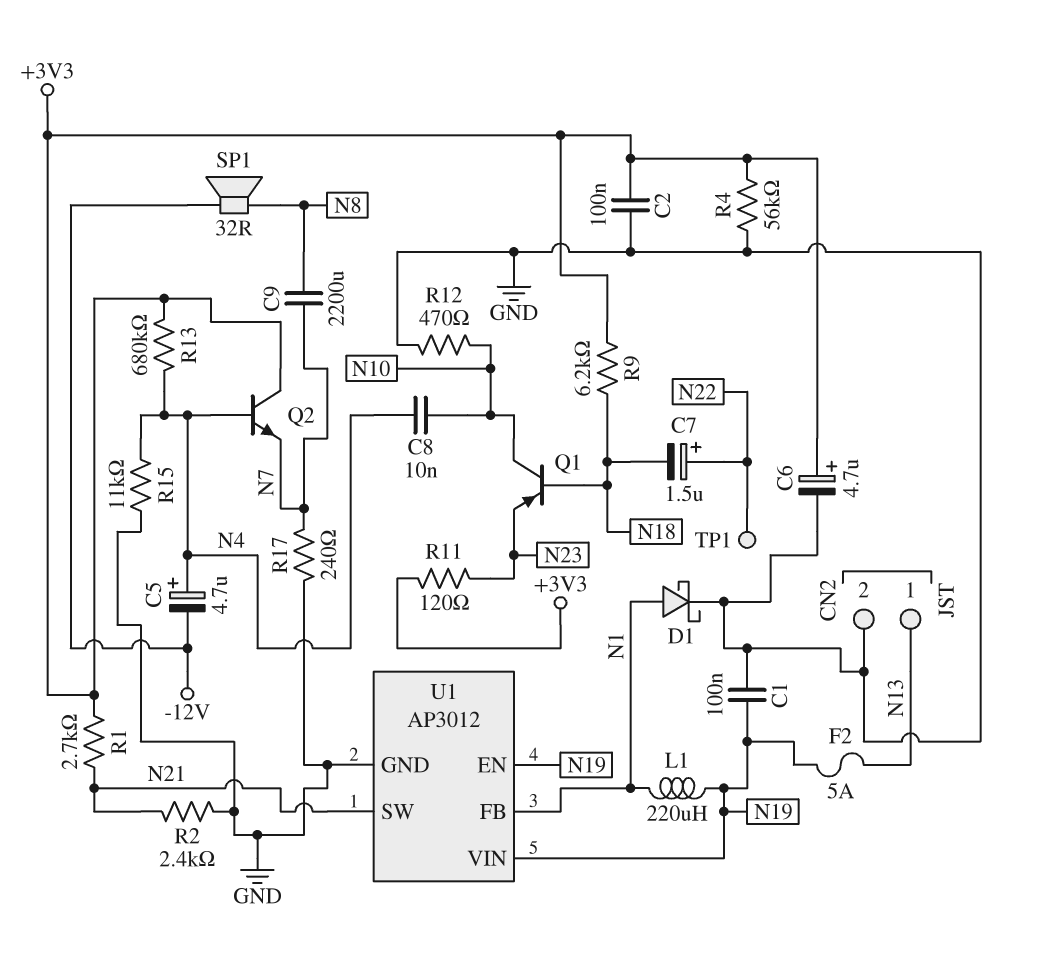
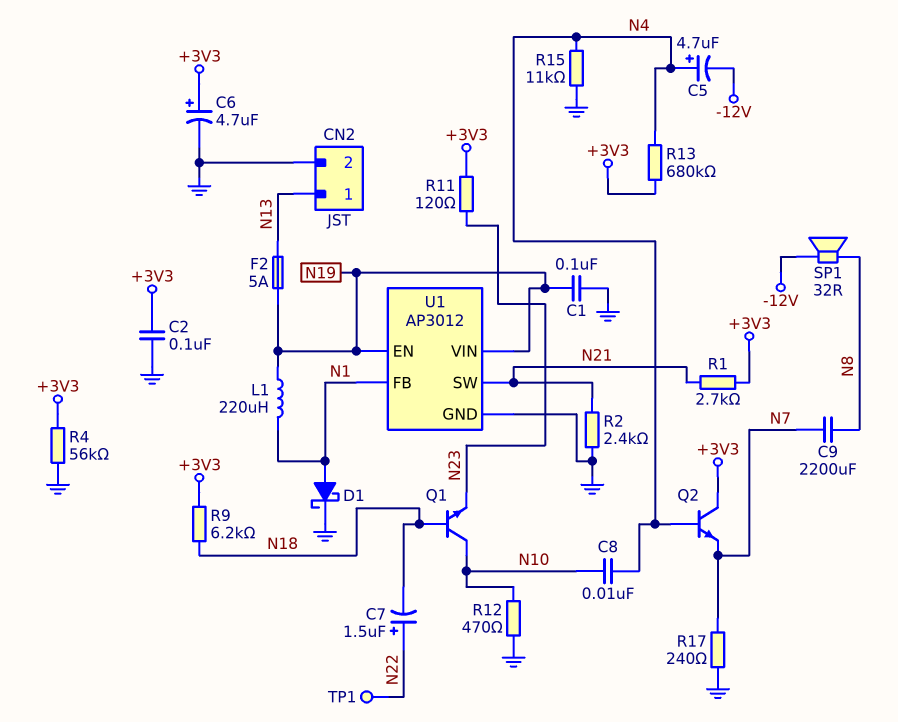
Q1: PNP (B N18, C N10, E N23) -> NPN (B N18, C N10, E N23)

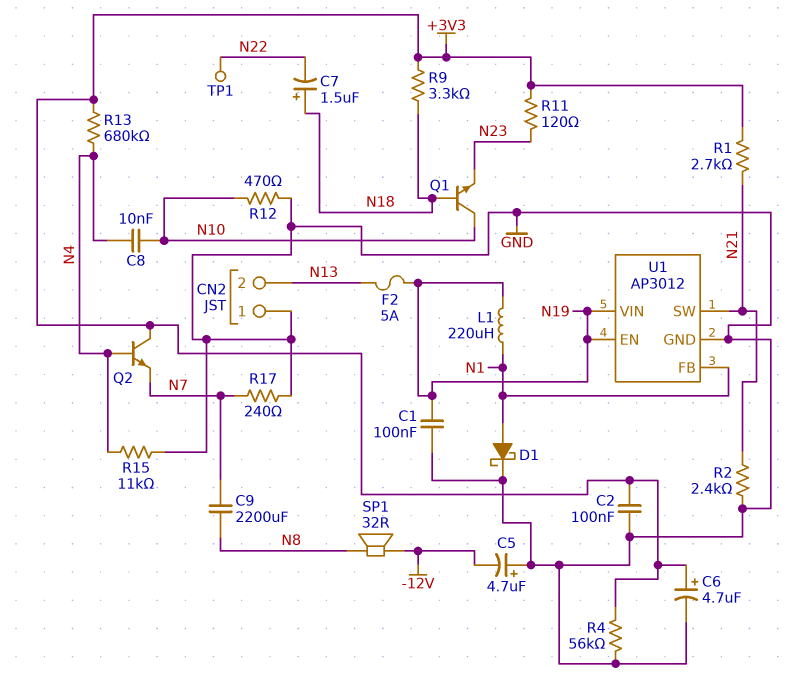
C5: 4.7uF (plus N4, minus -12V) -> 4.7uF (plus GND, minus -12V)
C7: 1.5uF (plus N22, minus N18) -> 1.5uF (plus N18, minus N22)
CN2 pin 1: N13 -> GND
CN2 pin 2: GND -> N13
R9: 6.2k (+3V3, N18) -> 3.3k (+3V3, N18)

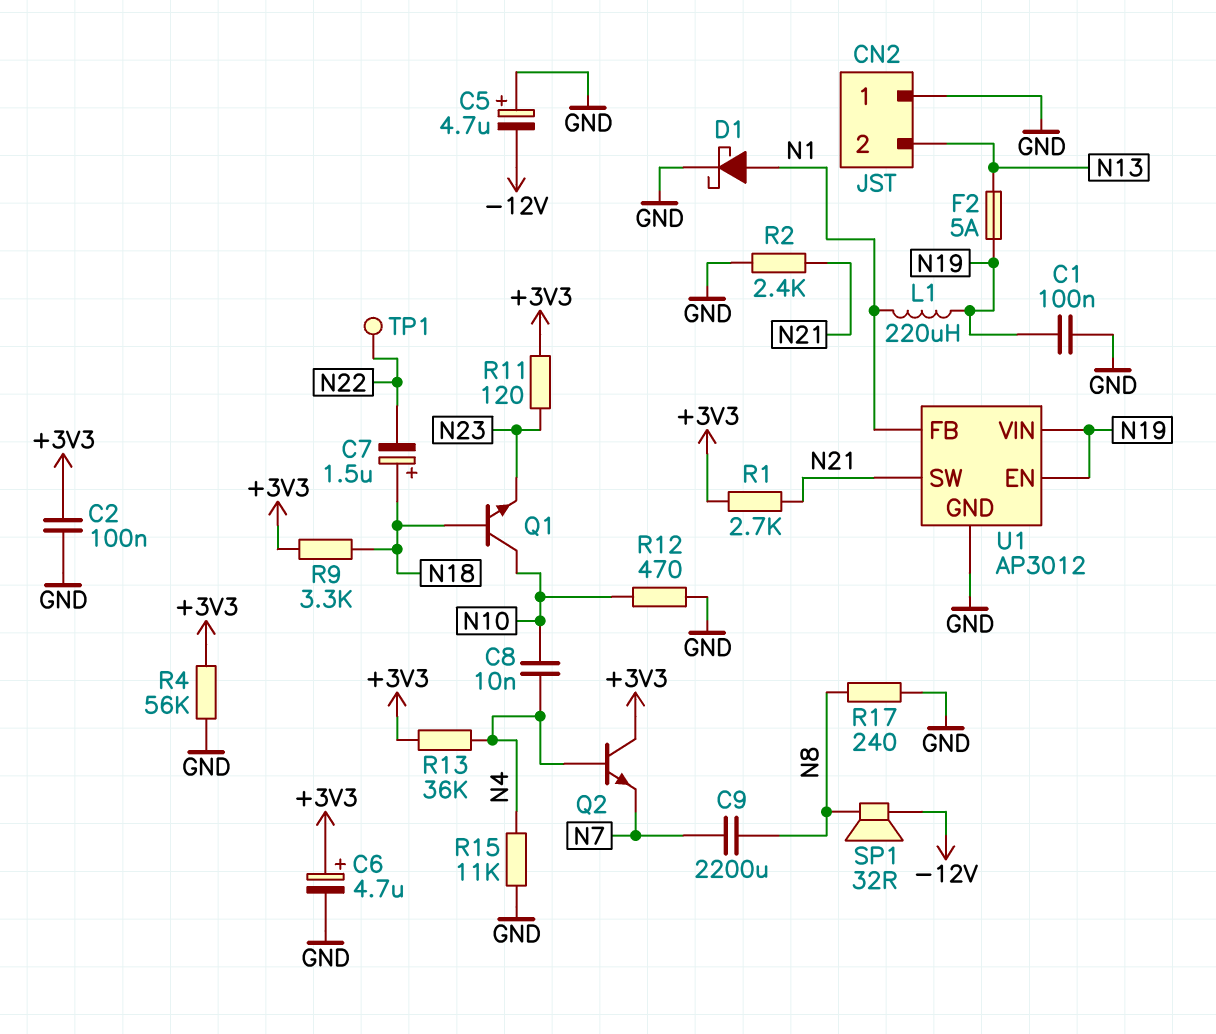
R13: 680k (+3V3, N4) -> 36k (+3V3, N4)
R17: 240 (GND, N7) -> 240 (GND, N8)

